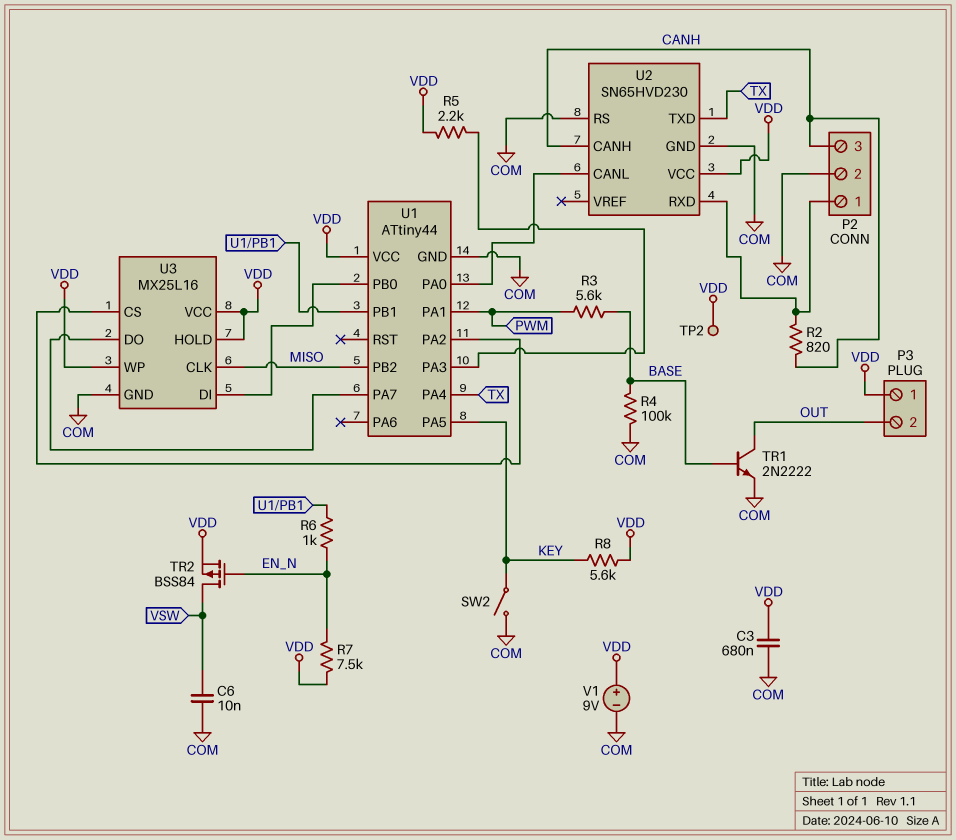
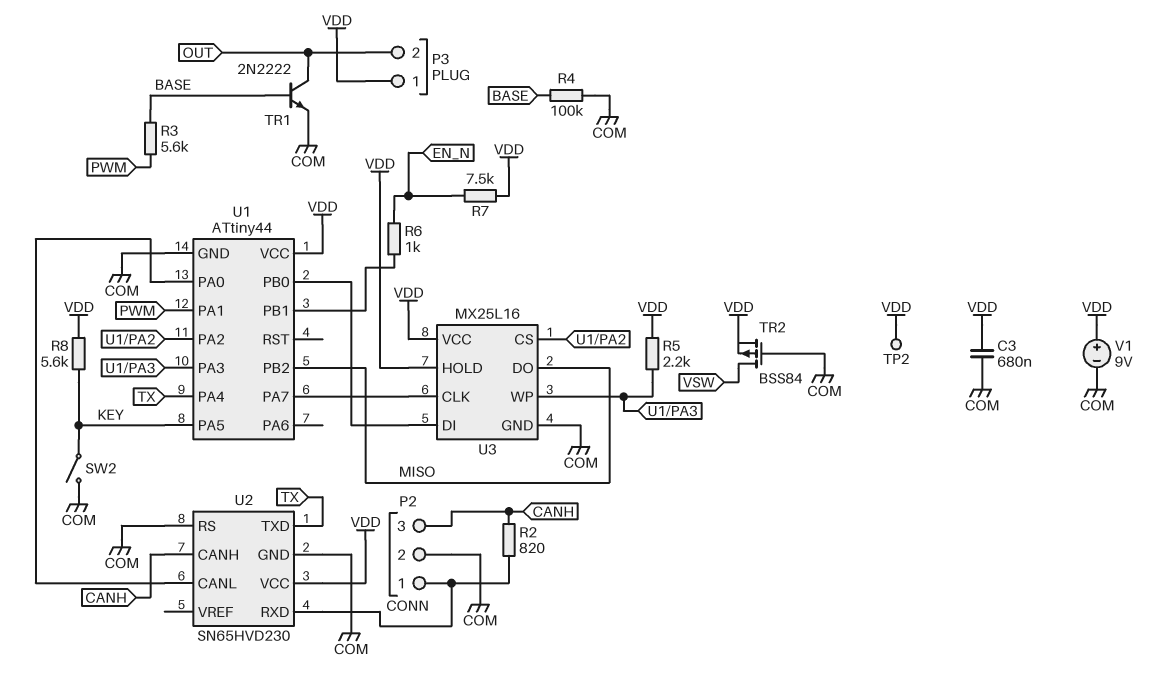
C6: 10nF (COM, VSW) -> none
TR2: PMOS BSS84 (G EN_N, D VSW, S VDD) -> PMOS BSS84 (G COM, D VSW, S VDD)
U3 pin CLK: MISO -> U1/PA7
U3 pin DO: U1/PA7 -> MISO
U3 pin WP: VDD -> U1/PA3

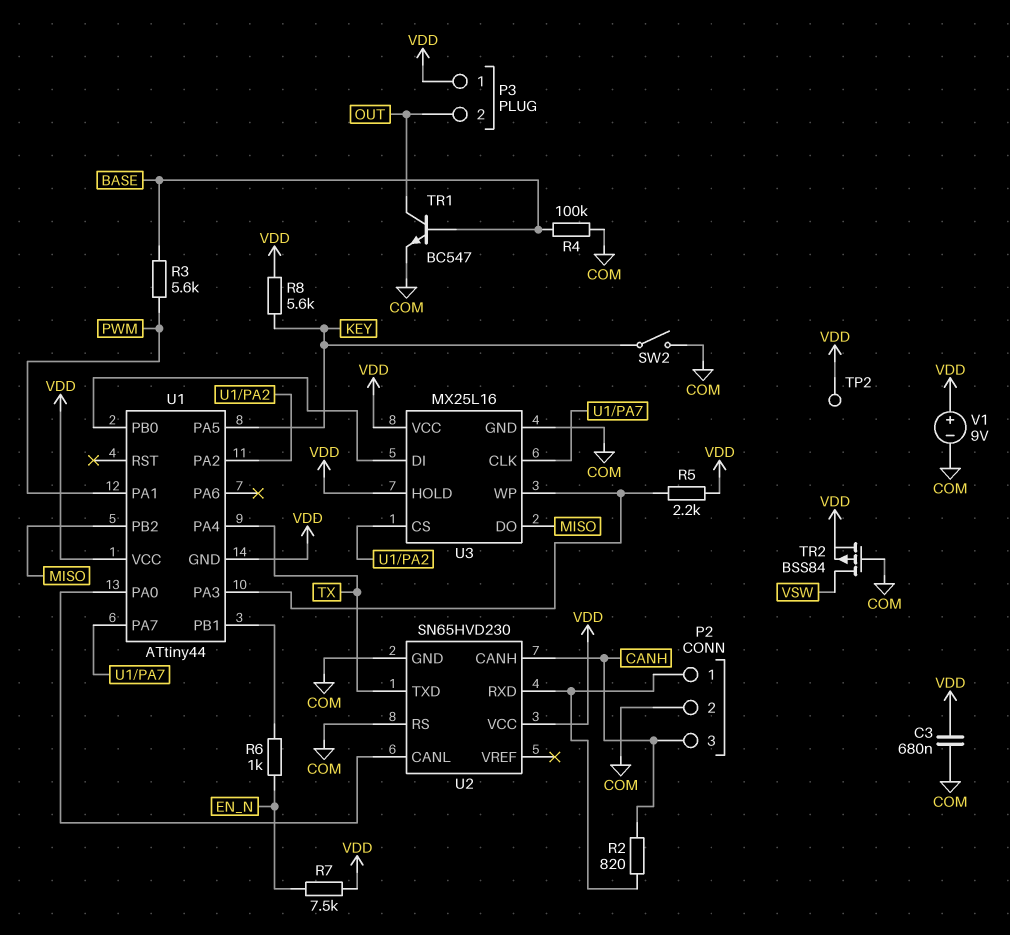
TR1: NPN 2N2222 (B BASE, C OUT, E COM) -> NPN BC547 (B BASE, C OUT, E COM)
U1 pin GND: COM -> VDD

